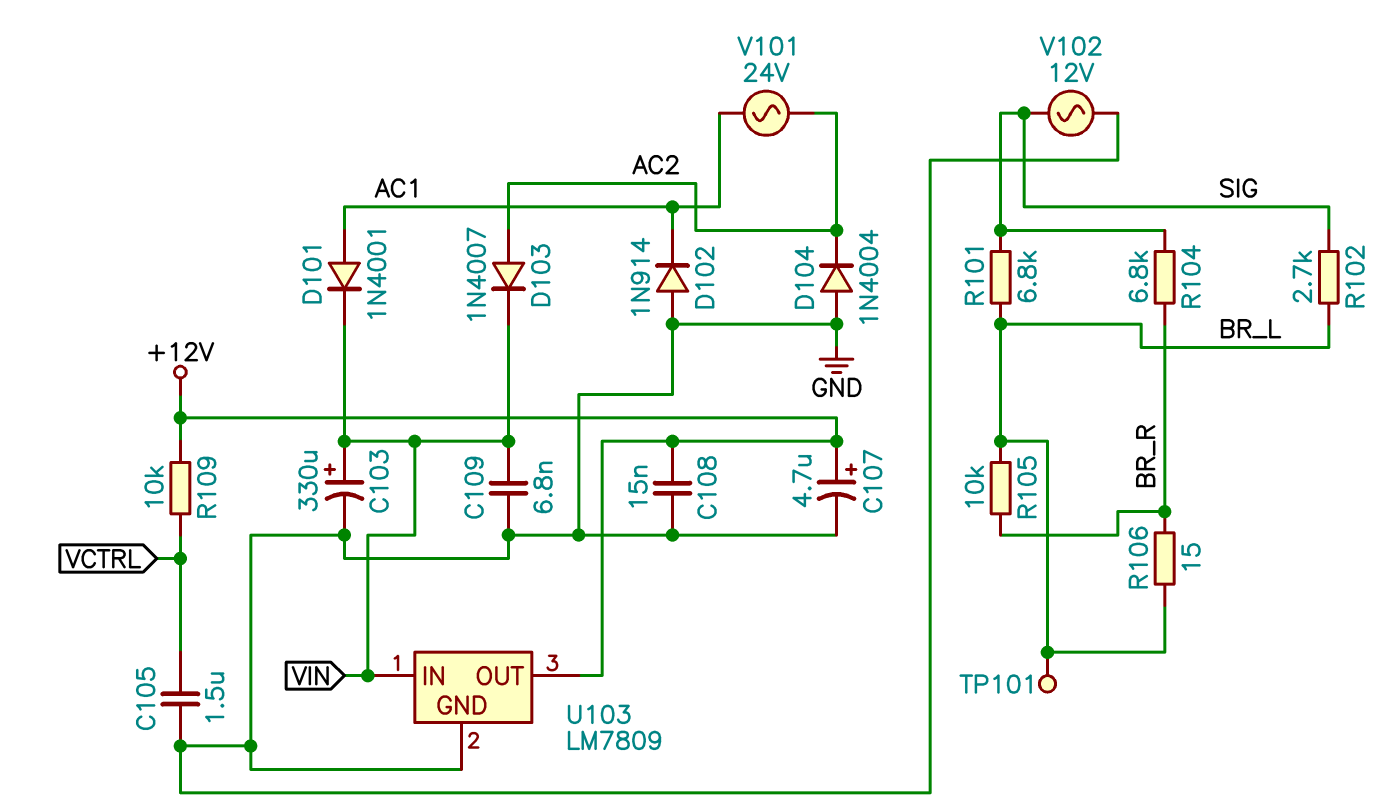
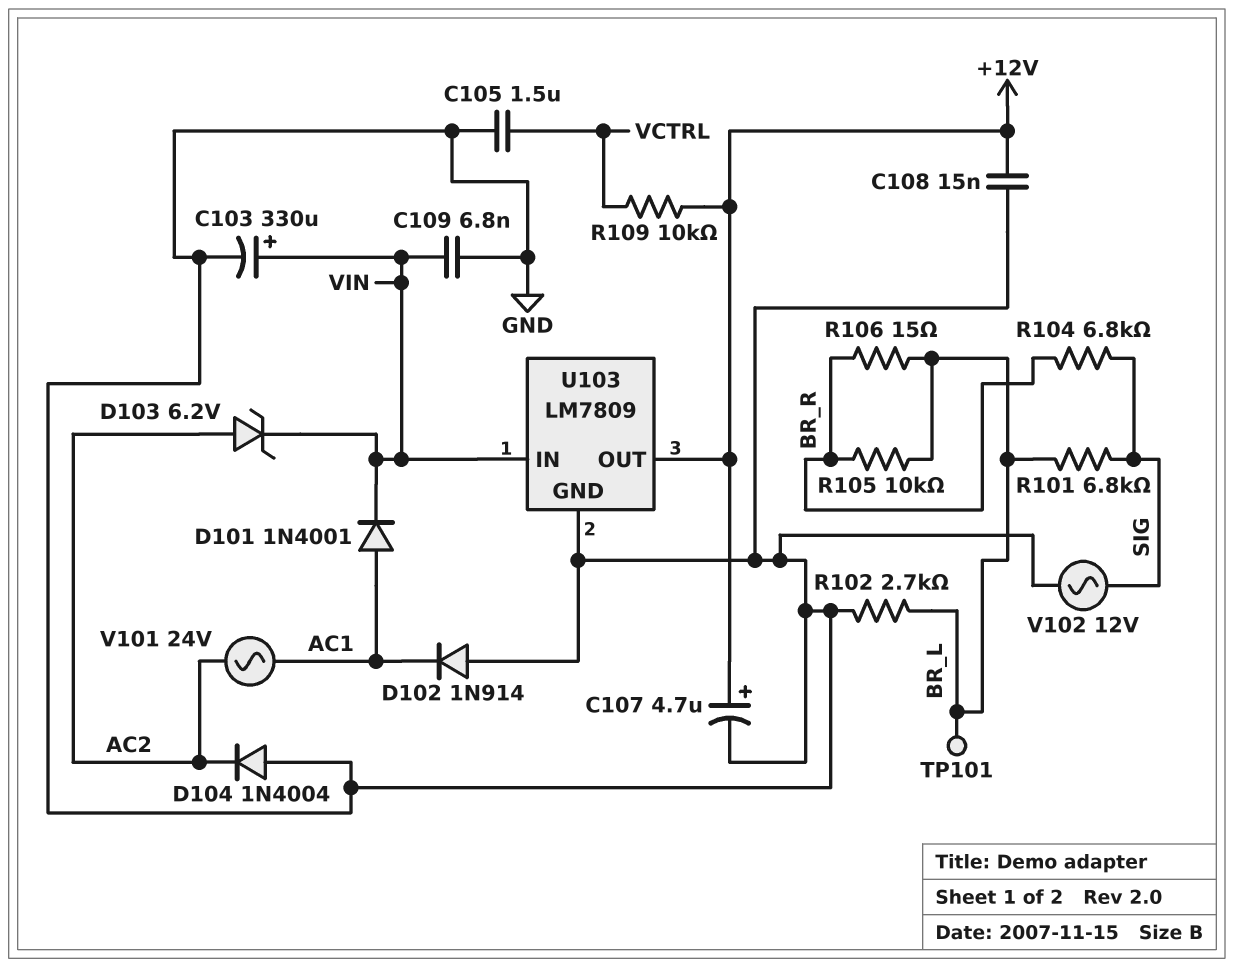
D103: diode 1N4007 (A AC2, K VIN) -> zener 6.2V (A AC2, K VIN)
R102: 2.7k (BR_L, SIG) -> 2.7k (BR_L, GND)

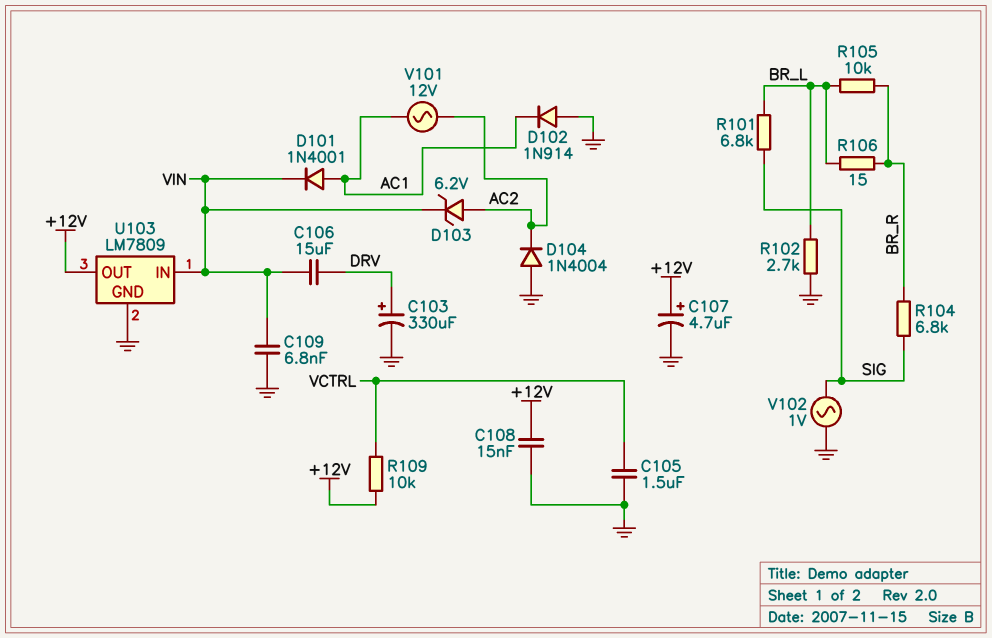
C103: 330uF (plus VIN, minus GND) -> 330uF (plus DRV, minus GND)
C106: none -> 15uF (DRV, VIN)
TP101: test point (BR_L) -> none
V101: AC 24V (AC1, AC2) -> AC 12V (AC1, AC2)
V102: AC 12V (GND, SIG) -> AC 1V (GND, SIG)

